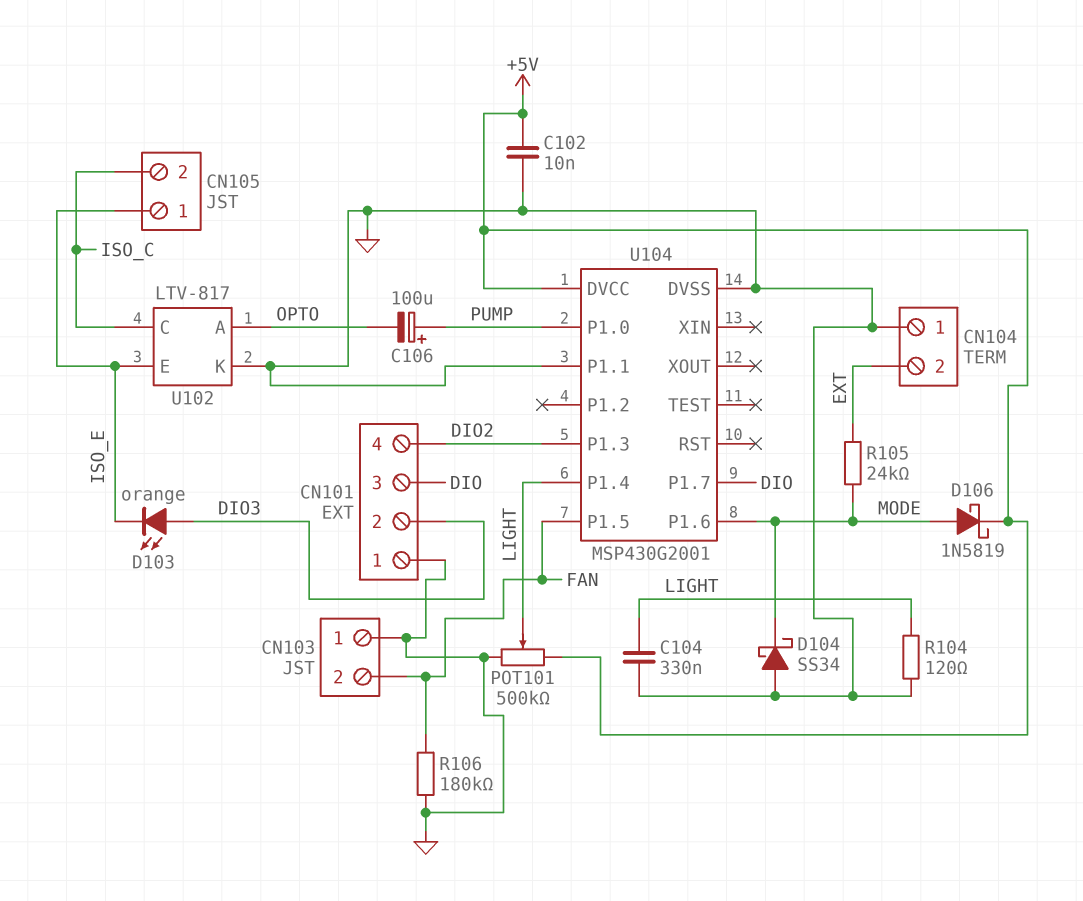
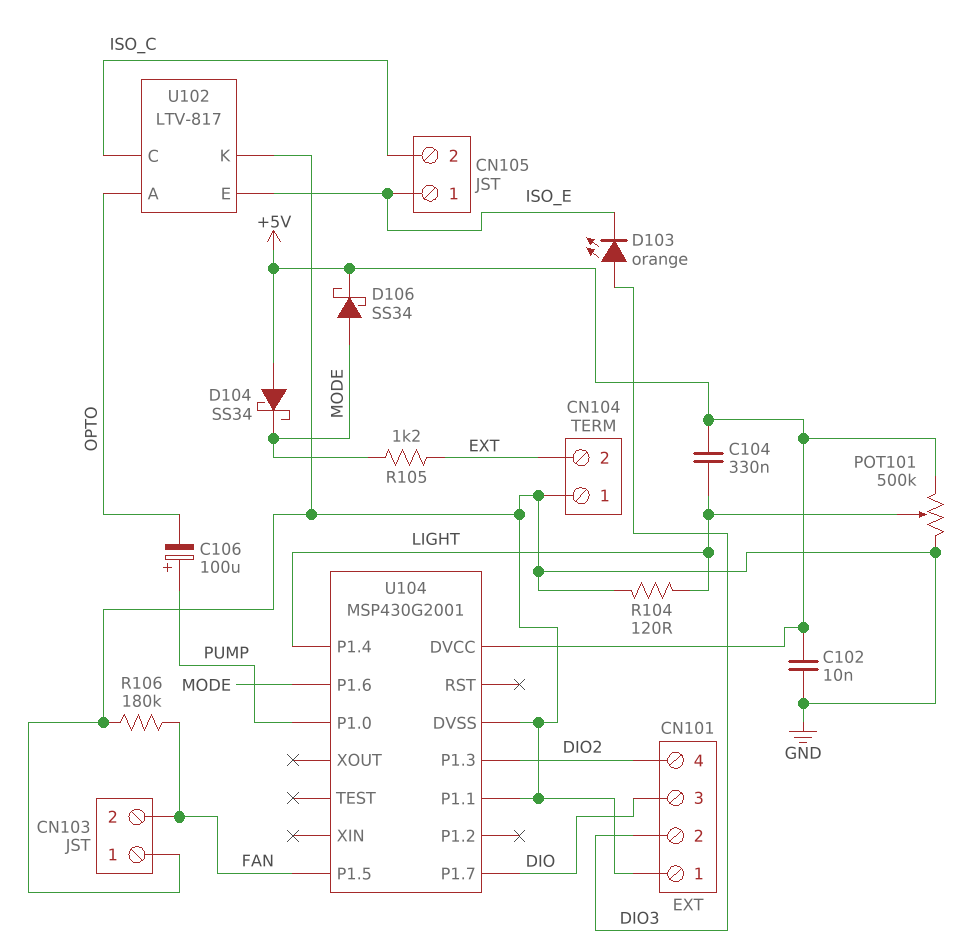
C104: 330nF (GND, LIGHT) -> 330nF (+5V, LIGHT)
D104: schottky SS34 (A GND, K MODE) -> schottky SS34 (A +5V, K MODE)
D106: schottky 1N5819 (A MODE, K +5V) -> schottky SS34 (A MODE, K +5V)
R105: 24k (EXT, MODE) -> 1.2k (EXT, MODE)

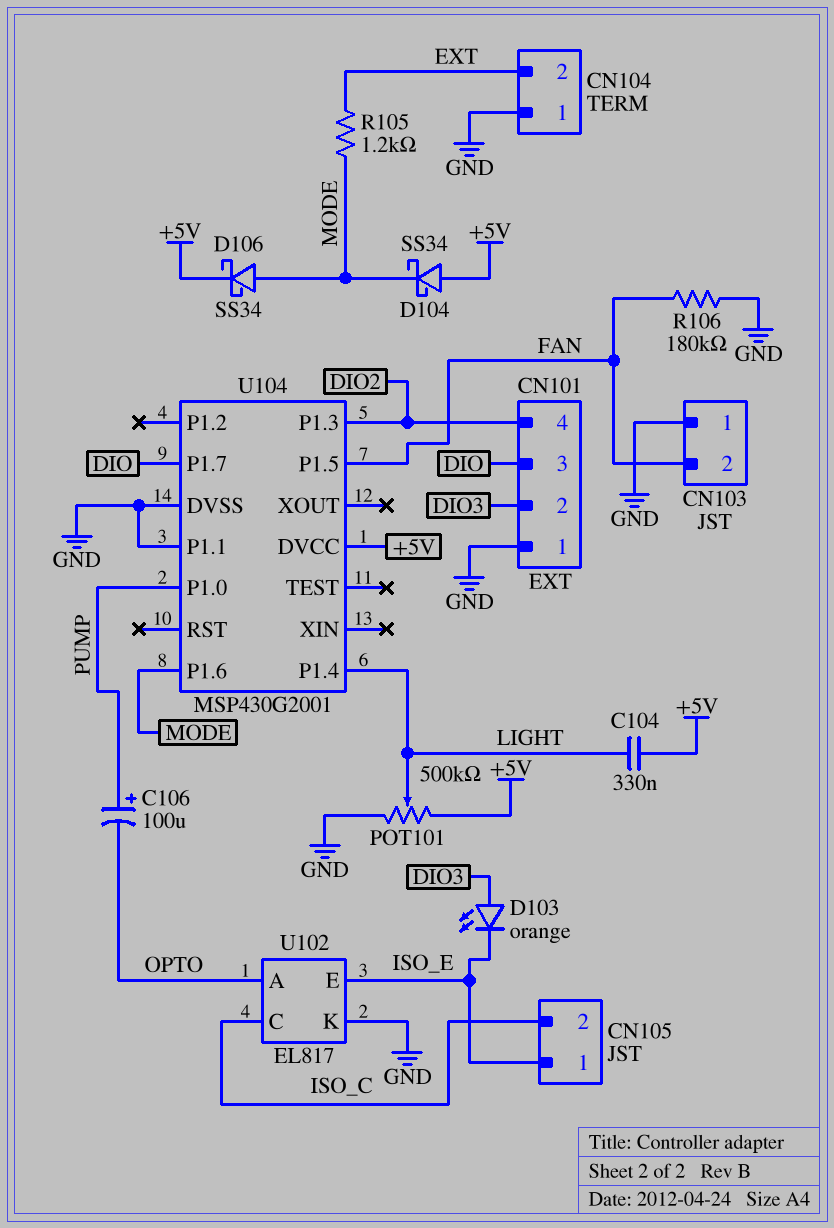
C102: 10nF (+5V, GND) -> none
R104: 120 (GND, LIGHT) -> none
U102: LTV-817 -> EL817

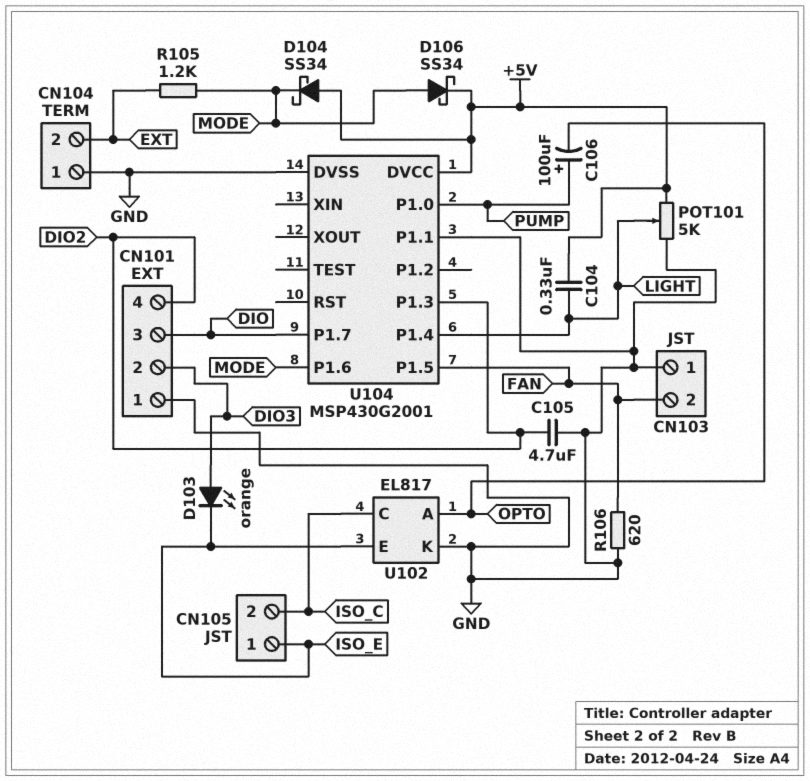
C105: none -> 4.7uF (DIO2, GND)
POT101: 500k (+5V, GND, wiper LIGHT) -> 5k (+5V, GND, wiper LIGHT)
R106: 180k (FAN, GND) -> 620 (FAN, GND)

